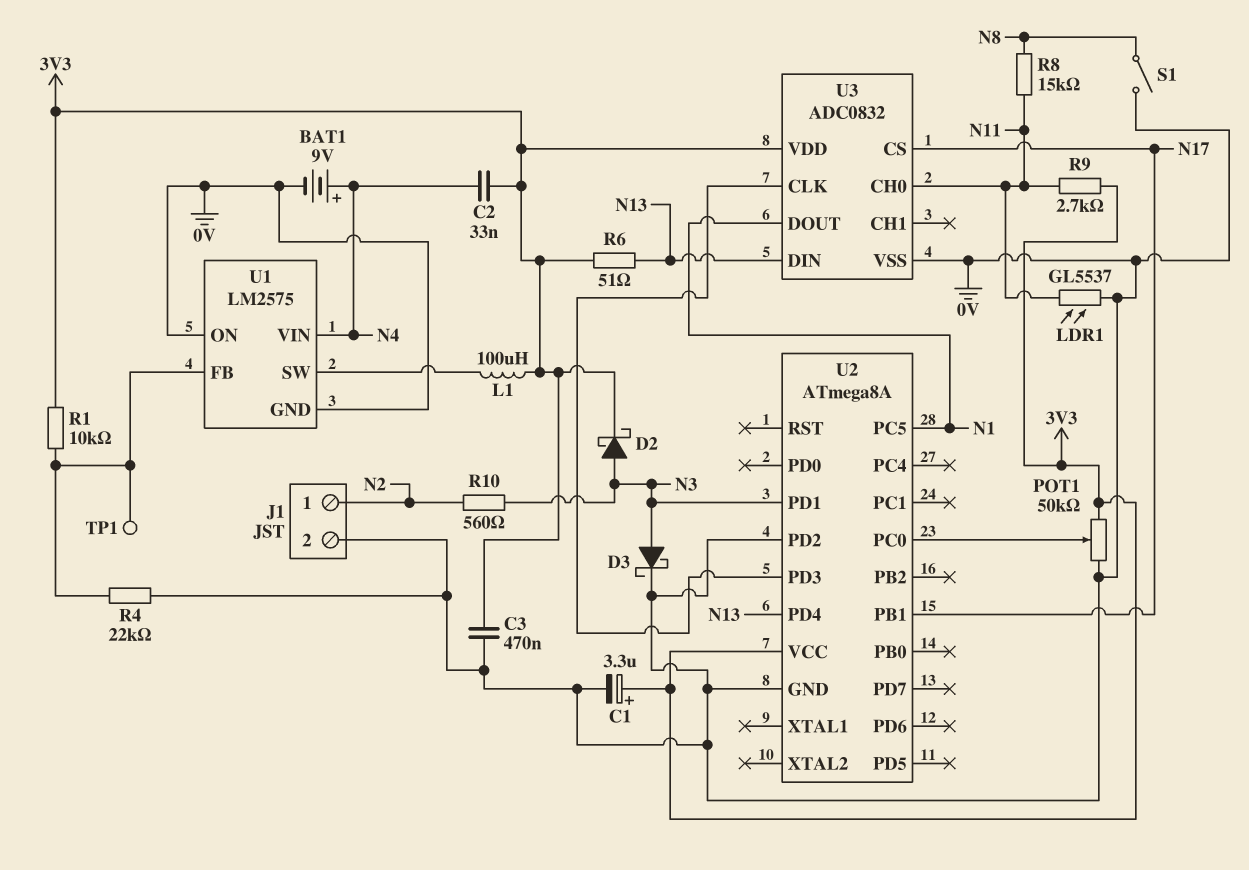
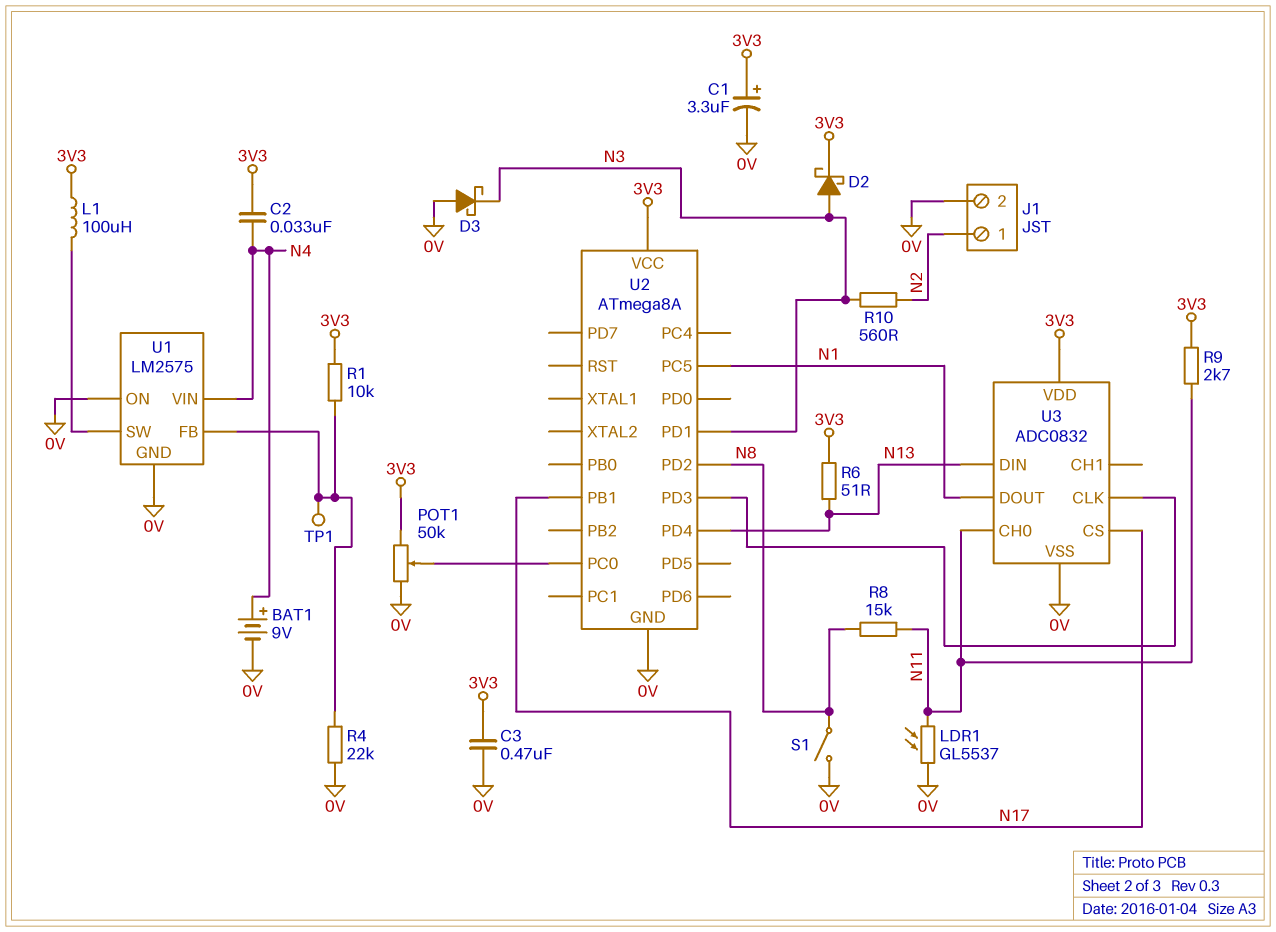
D3: schottky (A N3, K 0V) -> schottky (A 0V, K N3)
U2 pin PD2: 0V -> N8

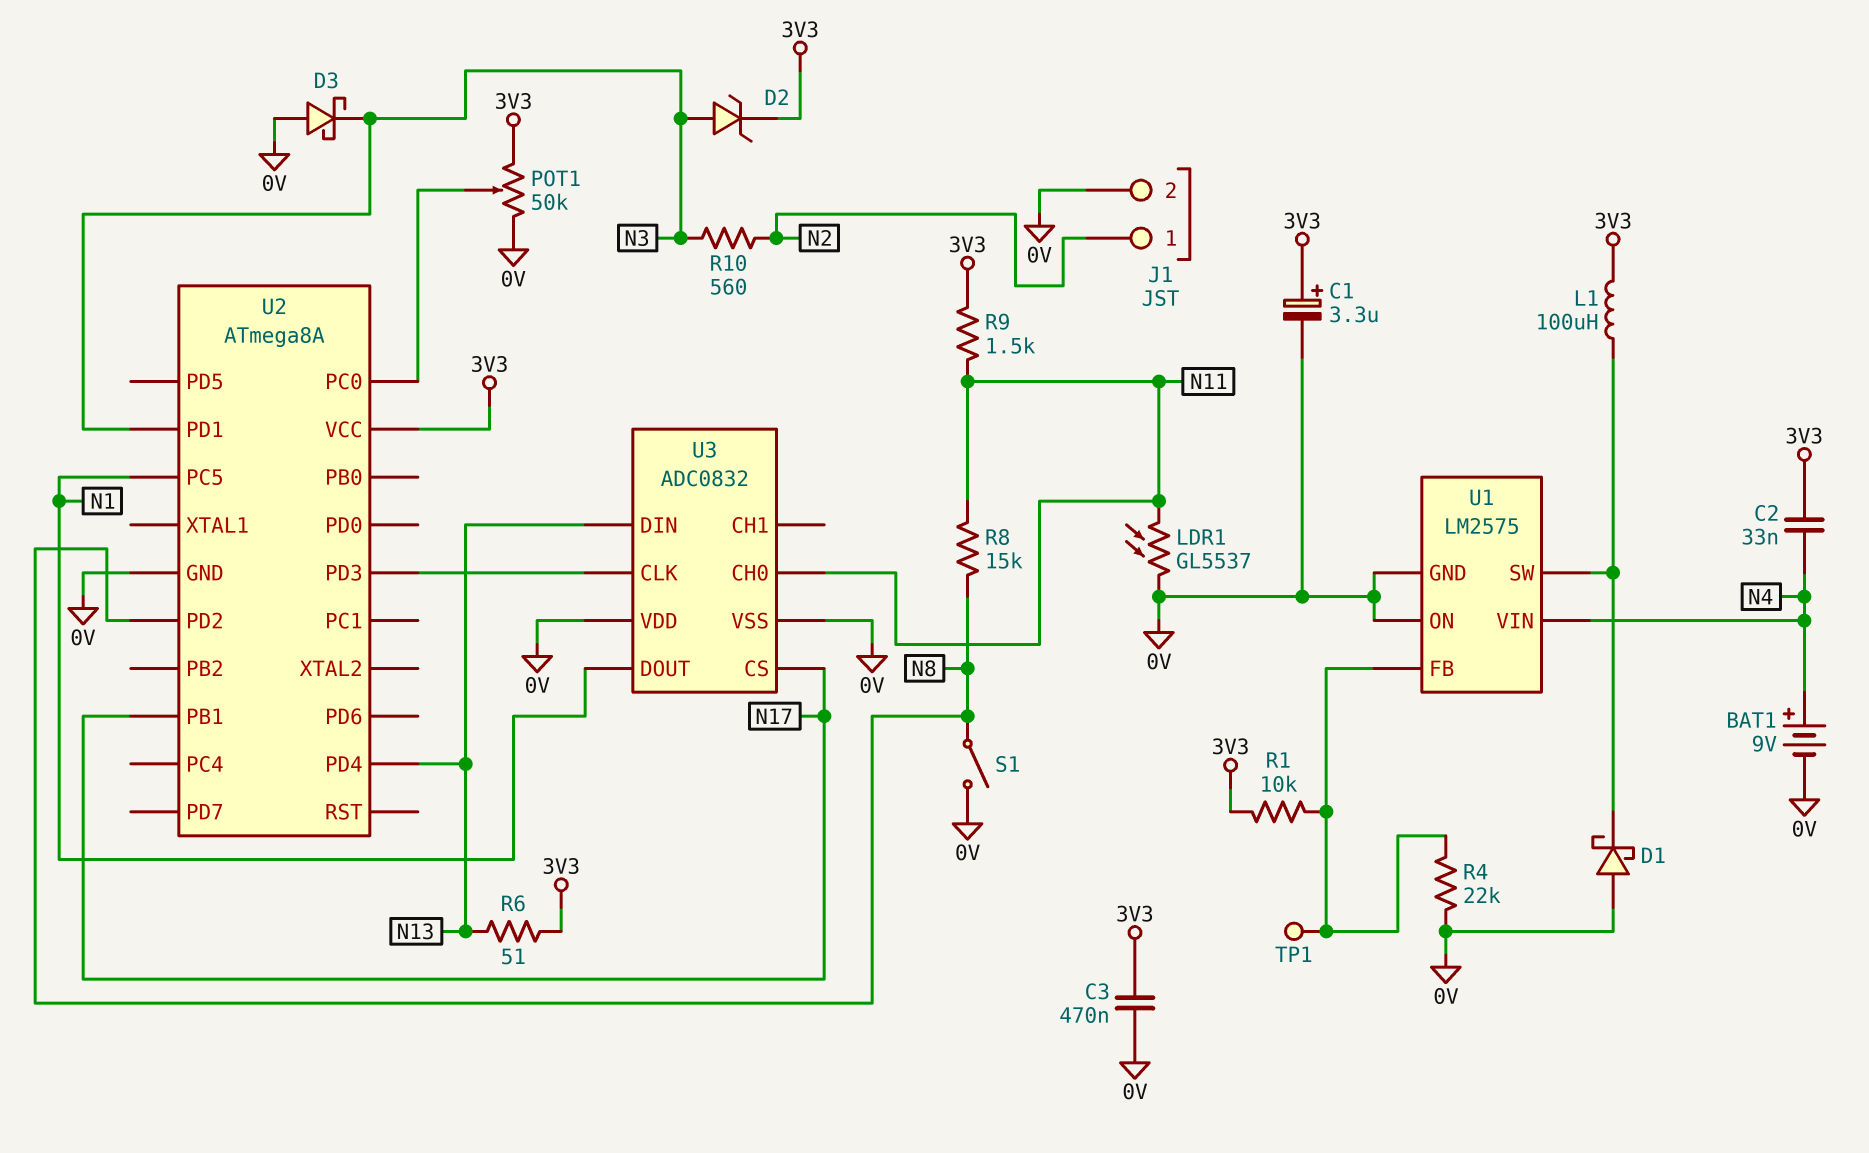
D1: none -> schottky (A 0V, K U1/SW)
D2: schottky (A N3, K 3V3) -> zener (A N3, K 3V3)
R9: 2.7k (3V3, N11) -> 1.5k (3V3, N11)
U3 pin VDD: 3V3 -> 0V

